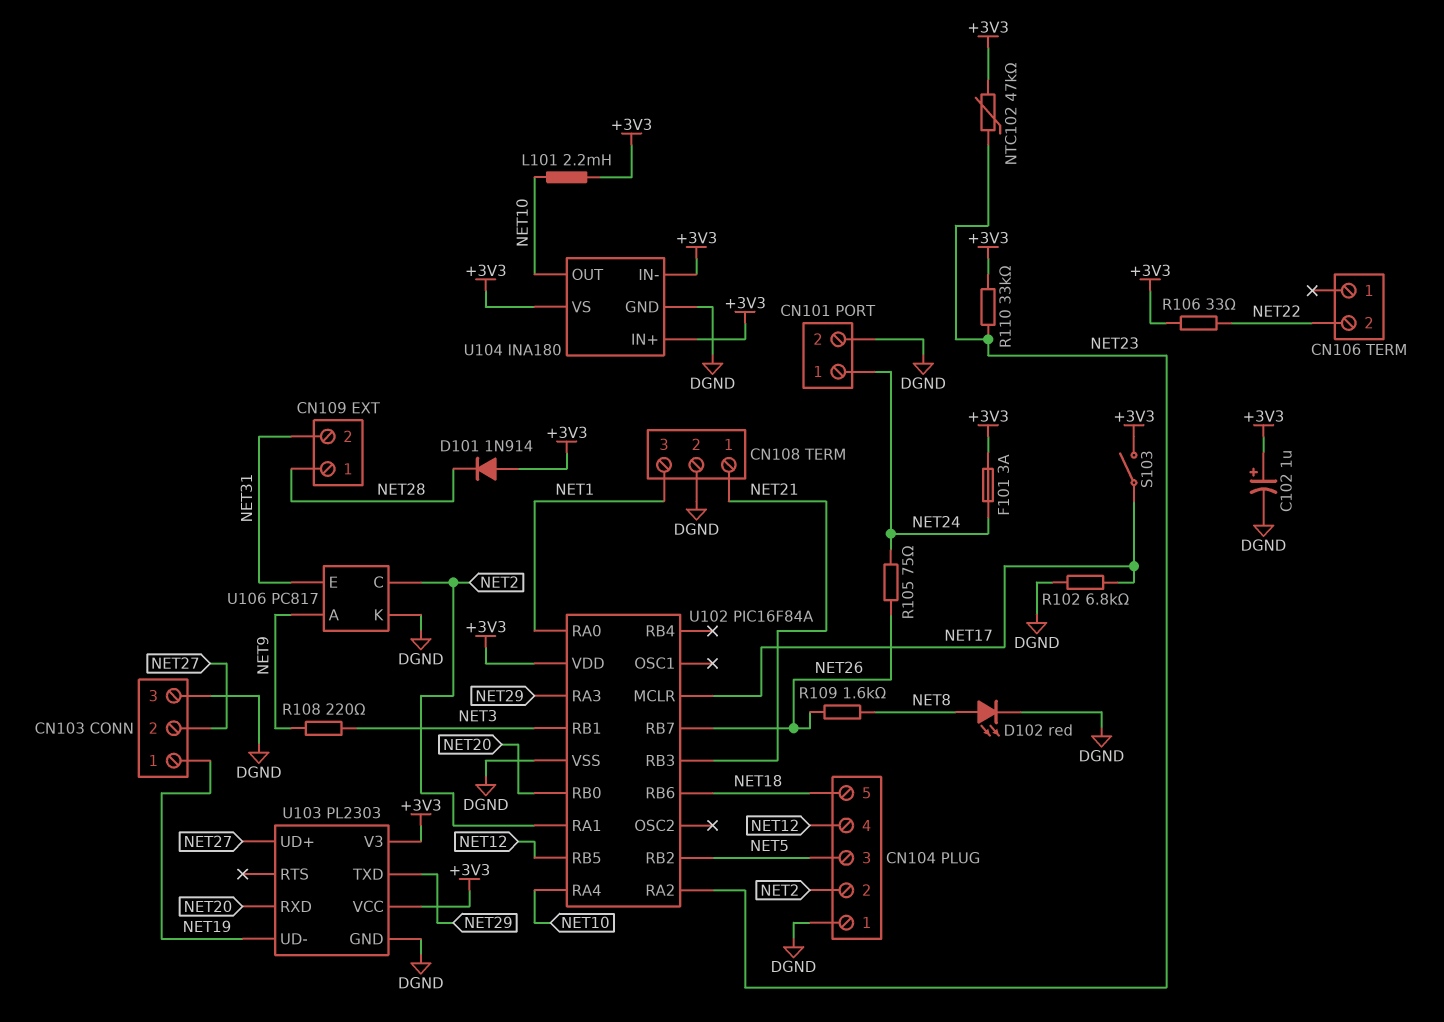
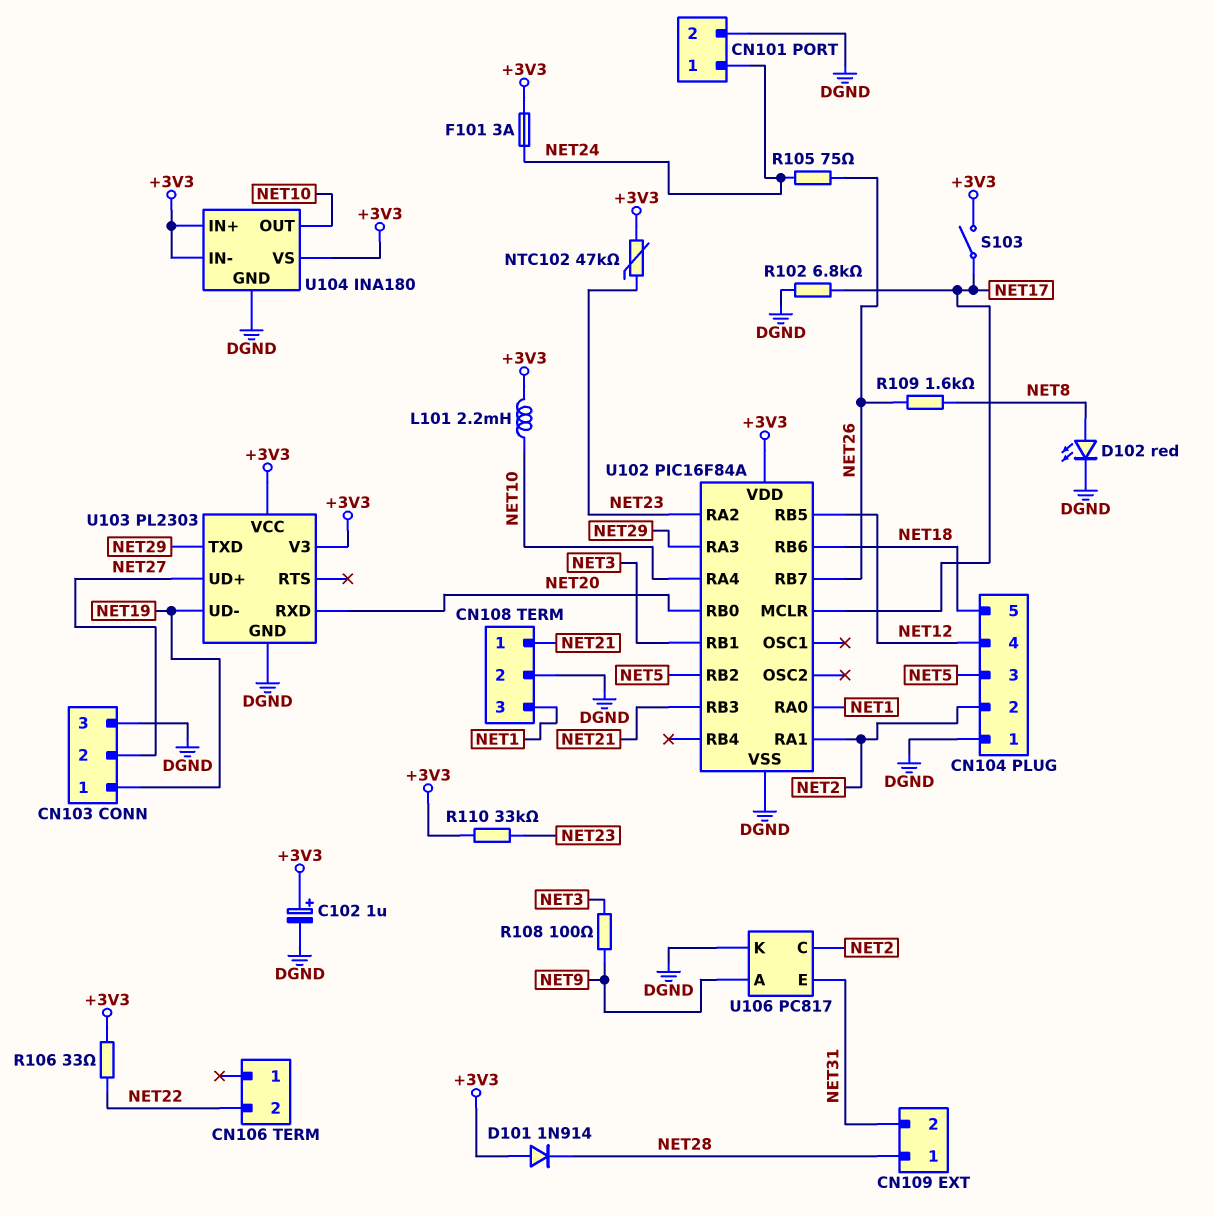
R108: 220 (NET3, NET9) -> 100 (NET3, NET9)

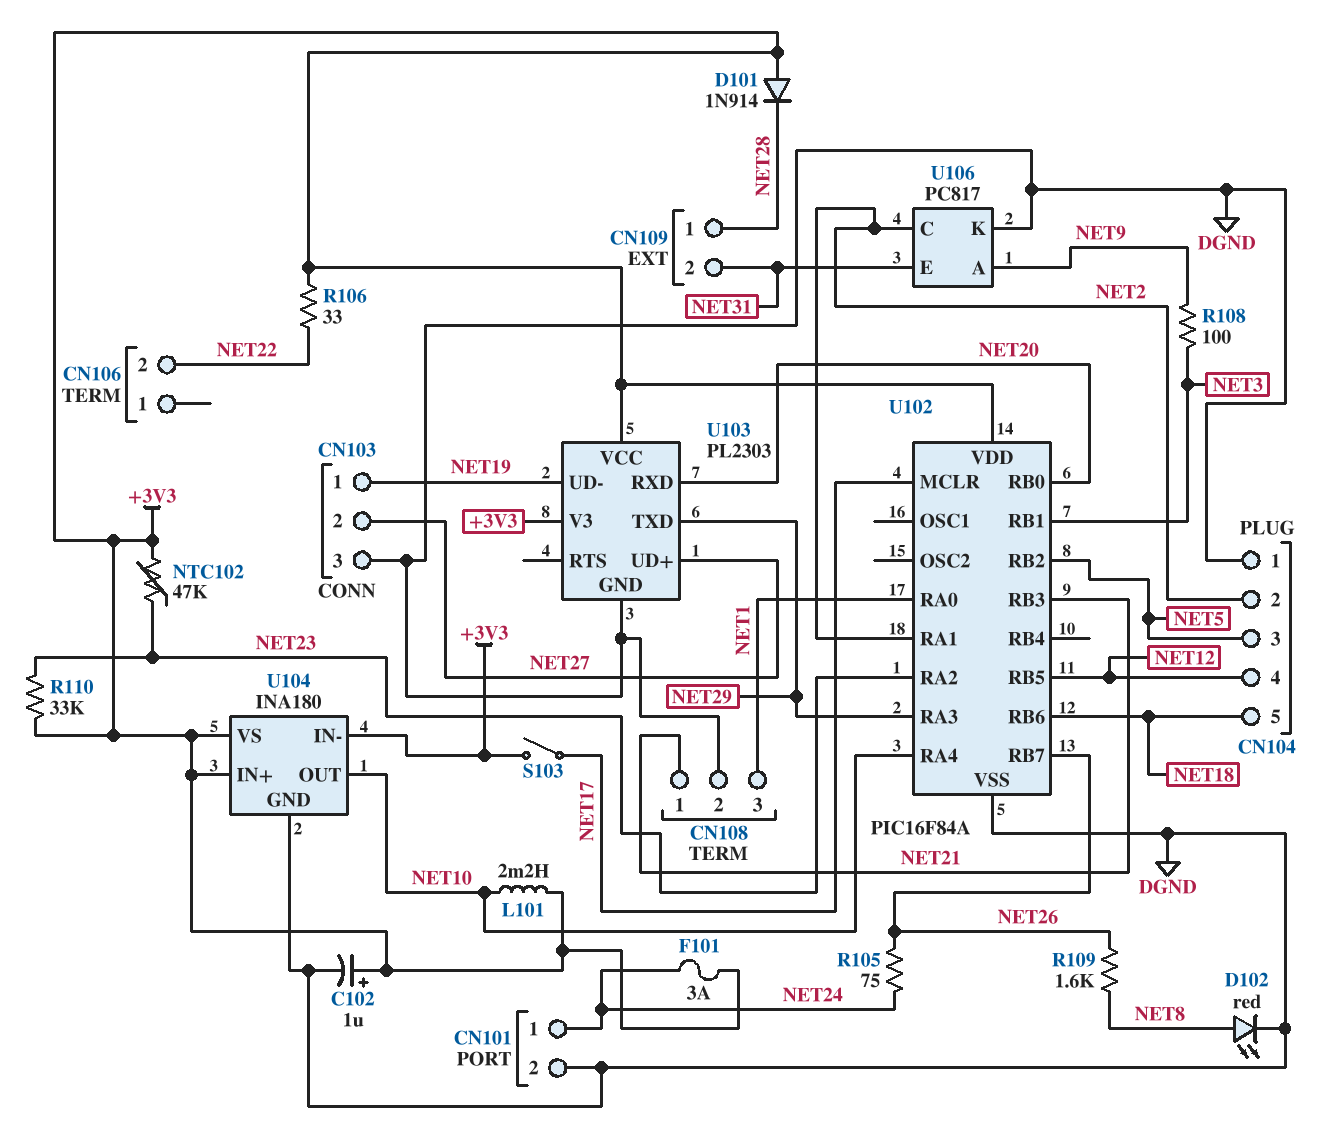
R102: 6.8k (DGND, NET17) -> none

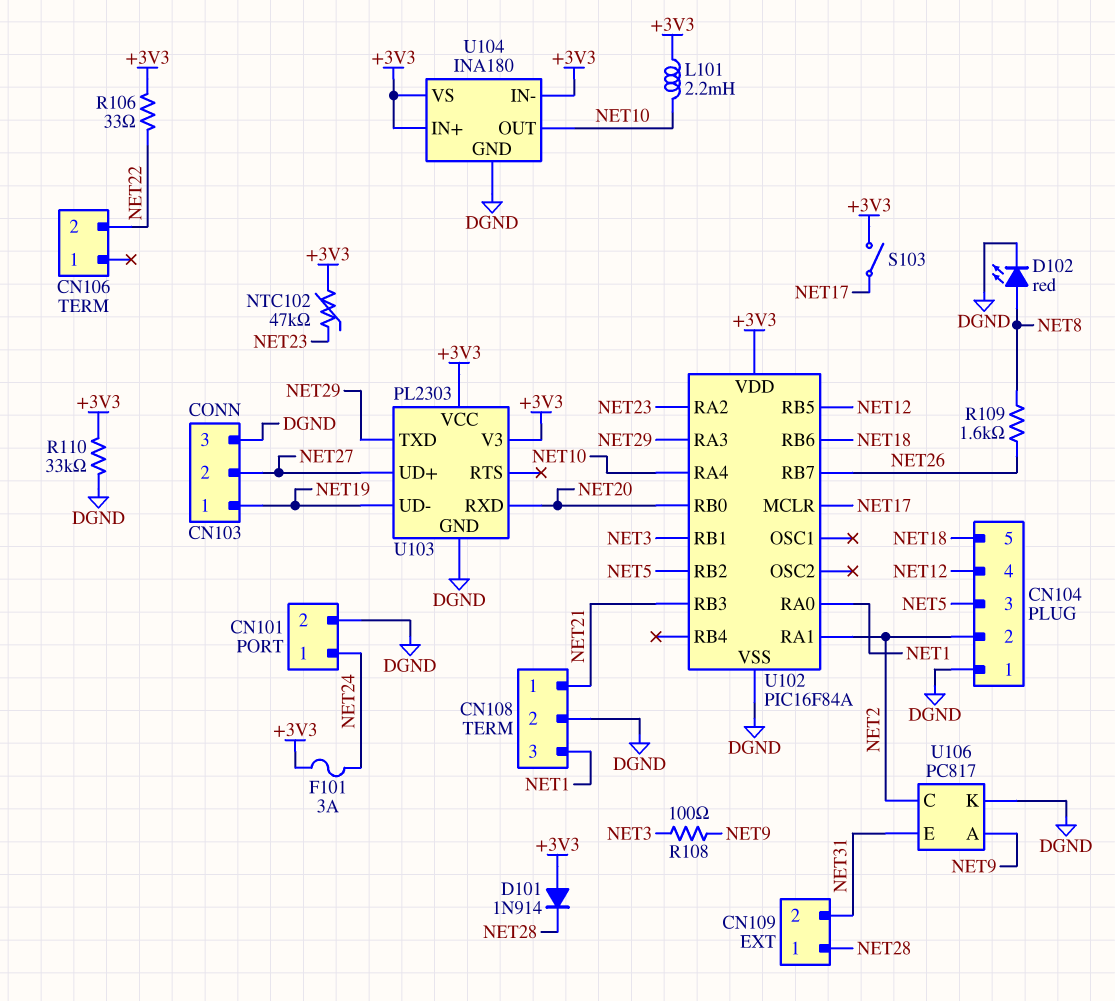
C102: 1uF (plus +3V3, minus DGND) -> none
R105: 75 (NET24, NET26) -> none
R110: 33k (+3V3, NET23) -> 33k (+3V3, DGND)

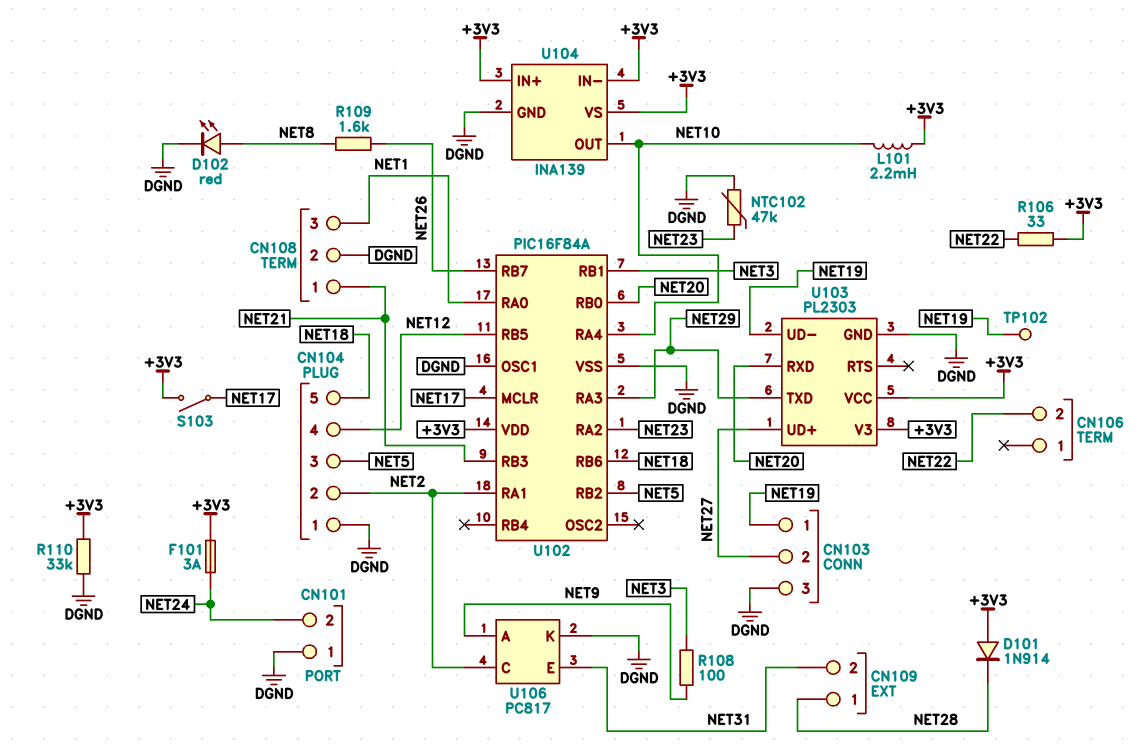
CN101 pin 1: NET24 -> DGND
CN101 pin 2: DGND -> NET24
NTC102: 47k (+3V3, NET23) -> 47k (DGND, NET23)
TP102: none -> test point (NET19)
U102 pin OSC1: none -> DGND
U104: INA180 -> INA139

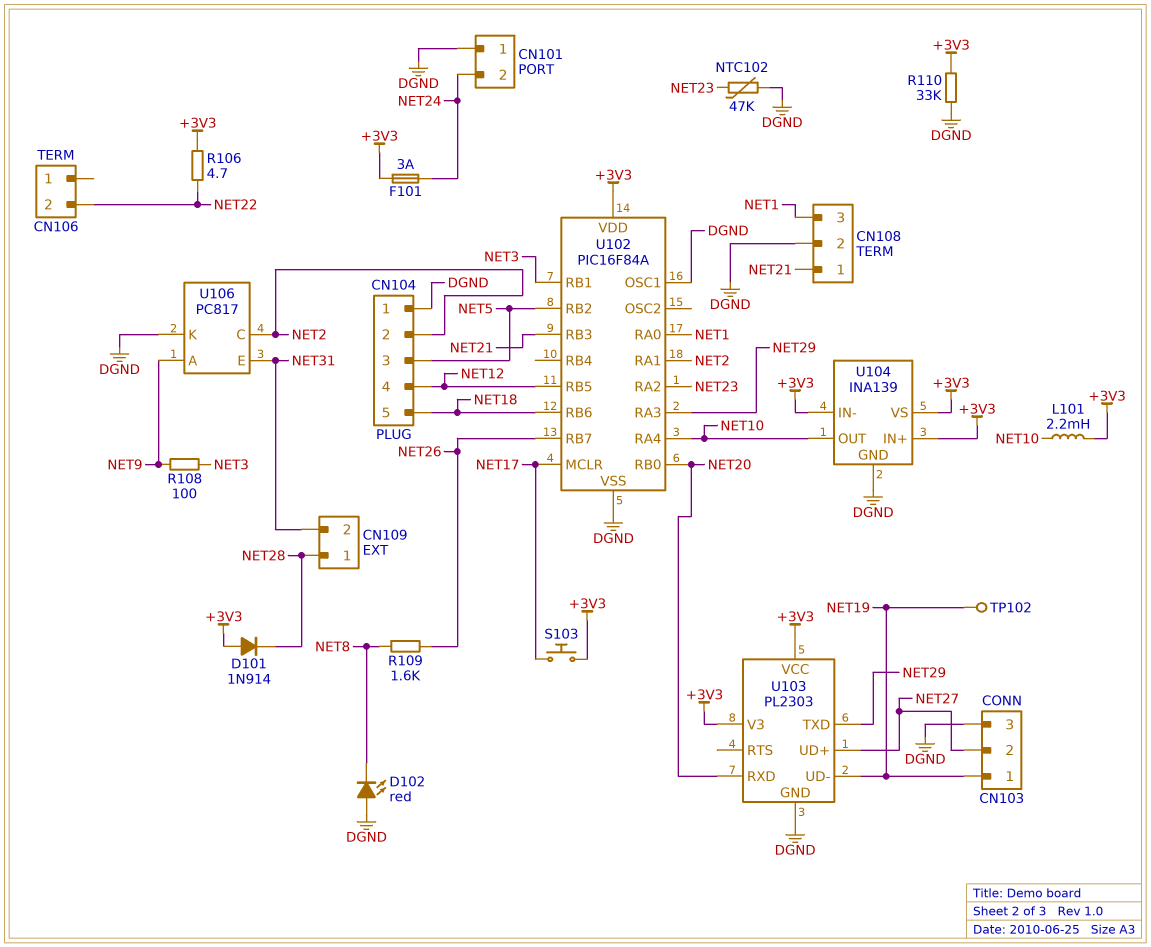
D102: LED red (A NET8, K DGND) -> LED red (A DGND, K NET8)
R106: 33 (+3V3, NET22) -> 4.7 (+3V3, NET22)
S103: switch (+3V3, NET17) -> button (+3V3, NET17)

